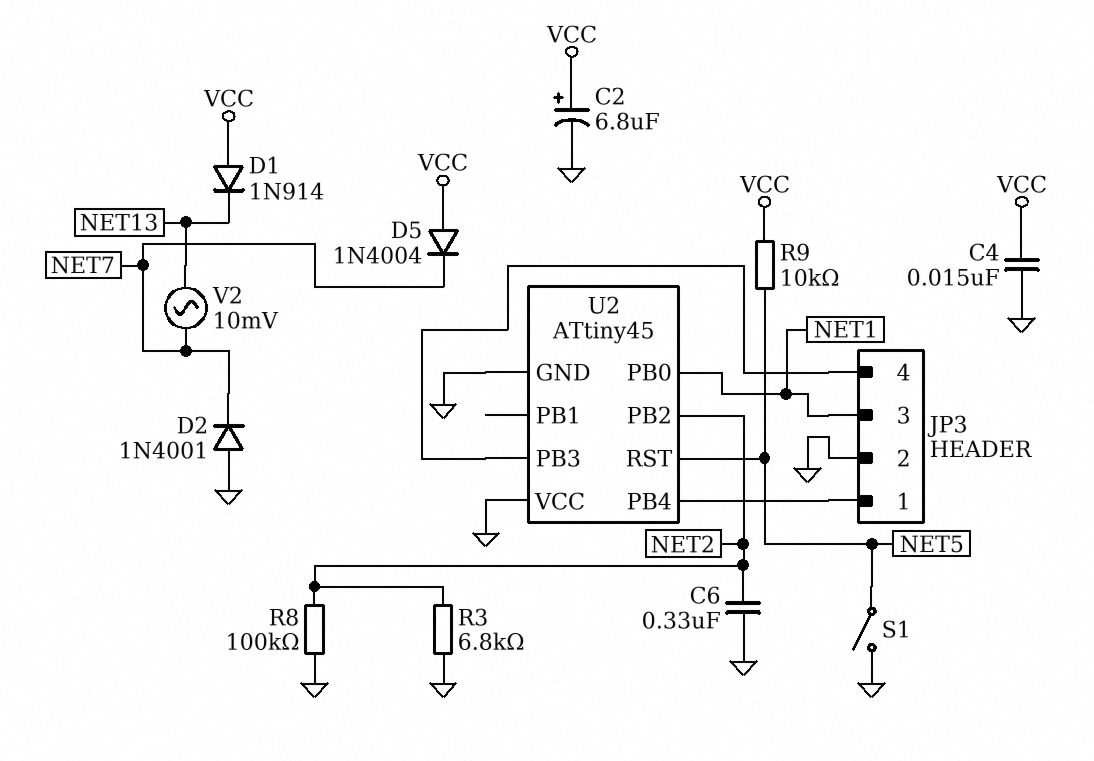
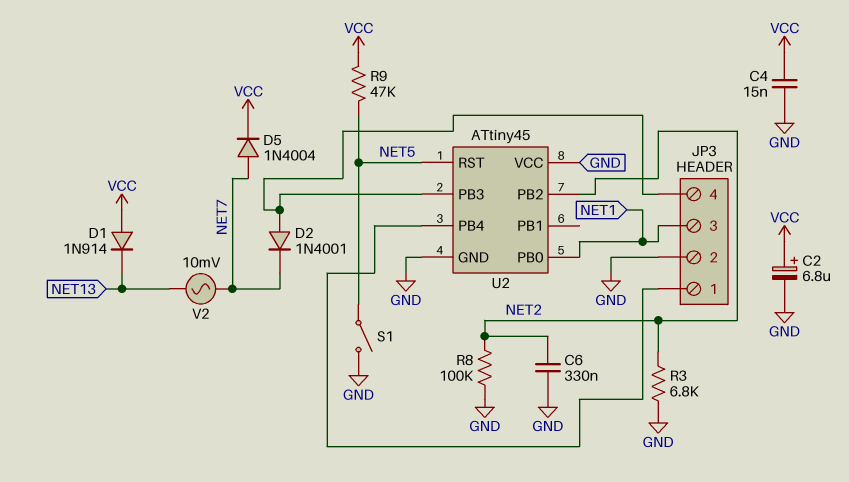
D2: diode 1N4001 (A GND, K NET7) -> diode 1N4001 (A JP3/4, K NET7)
D5: diode 1N4004 (A VCC, K NET7) -> diode 1N4004 (A NET7, K VCC)
R9: 10k (NET5, VCC) -> 47k (NET5, VCC)

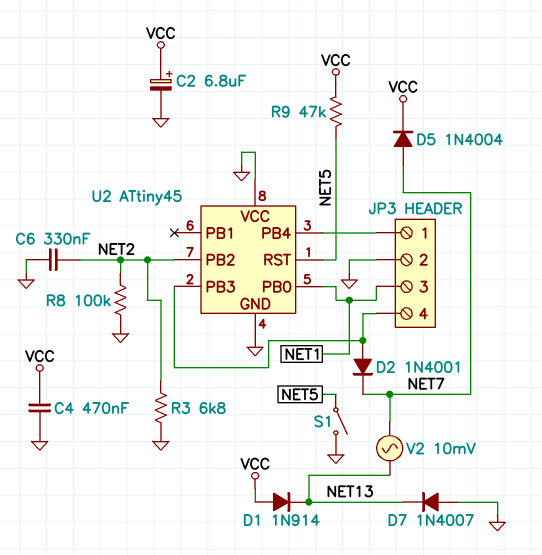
C4: 15nF (GND, VCC) -> 470nF (GND, VCC)
D7: none -> diode 1N4007 (A GND, K NET13)

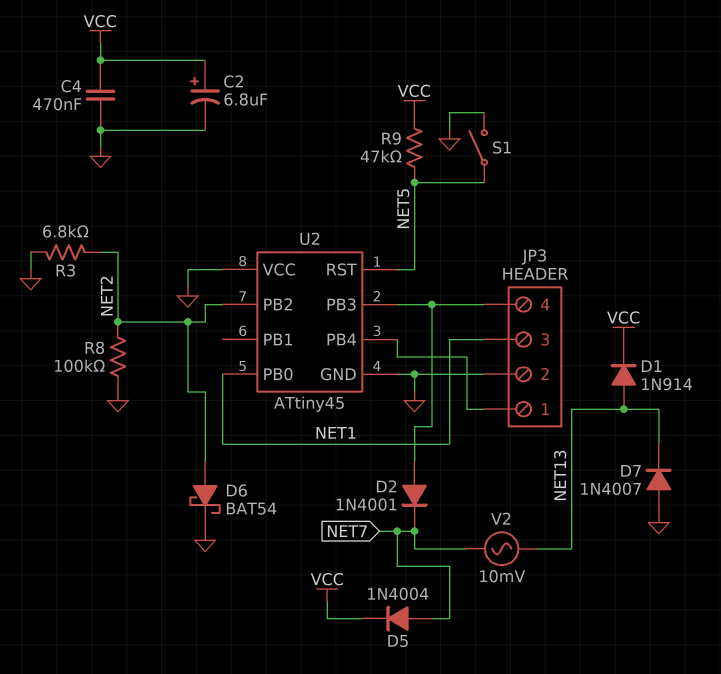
C6: 330nF (GND, NET2) -> none
D1: diode 1N914 (A VCC, K NET13) -> diode 1N914 (A NET13, K VCC)
D6: none -> schottky BAT54 (A NET2, K GND)

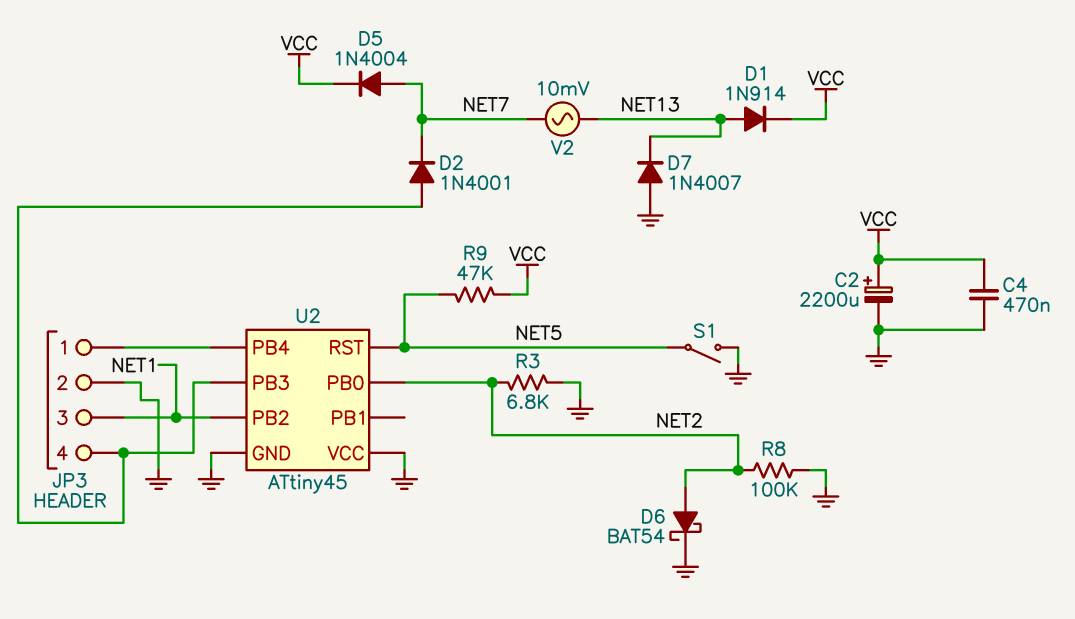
C2: 6.8uF (plus VCC, minus GND) -> 2200uF (plus VCC, minus GND)
U2 pin PB0: NET1 -> NET2
U2 pin PB2: NET2 -> NET1

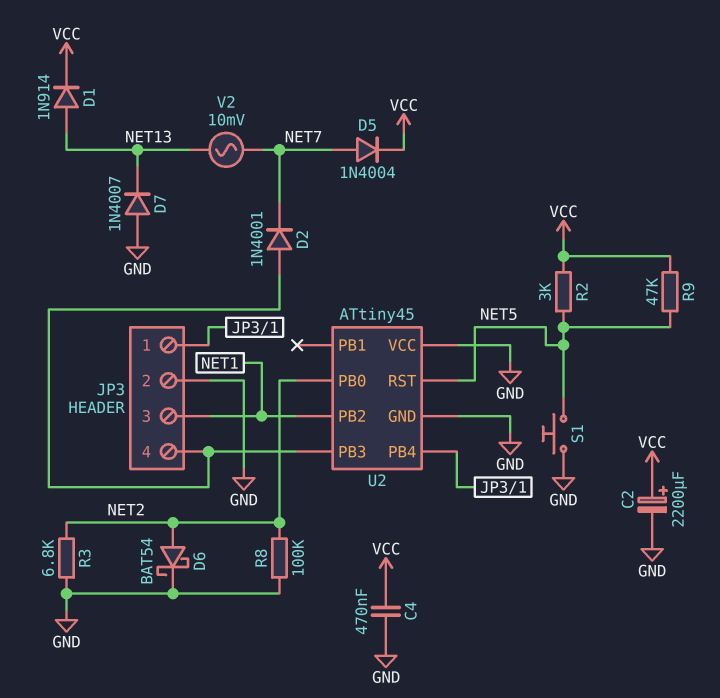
R2: none -> 3k (NET5, VCC)
S1: switch (GND, NET5) -> button (GND, NET5)

